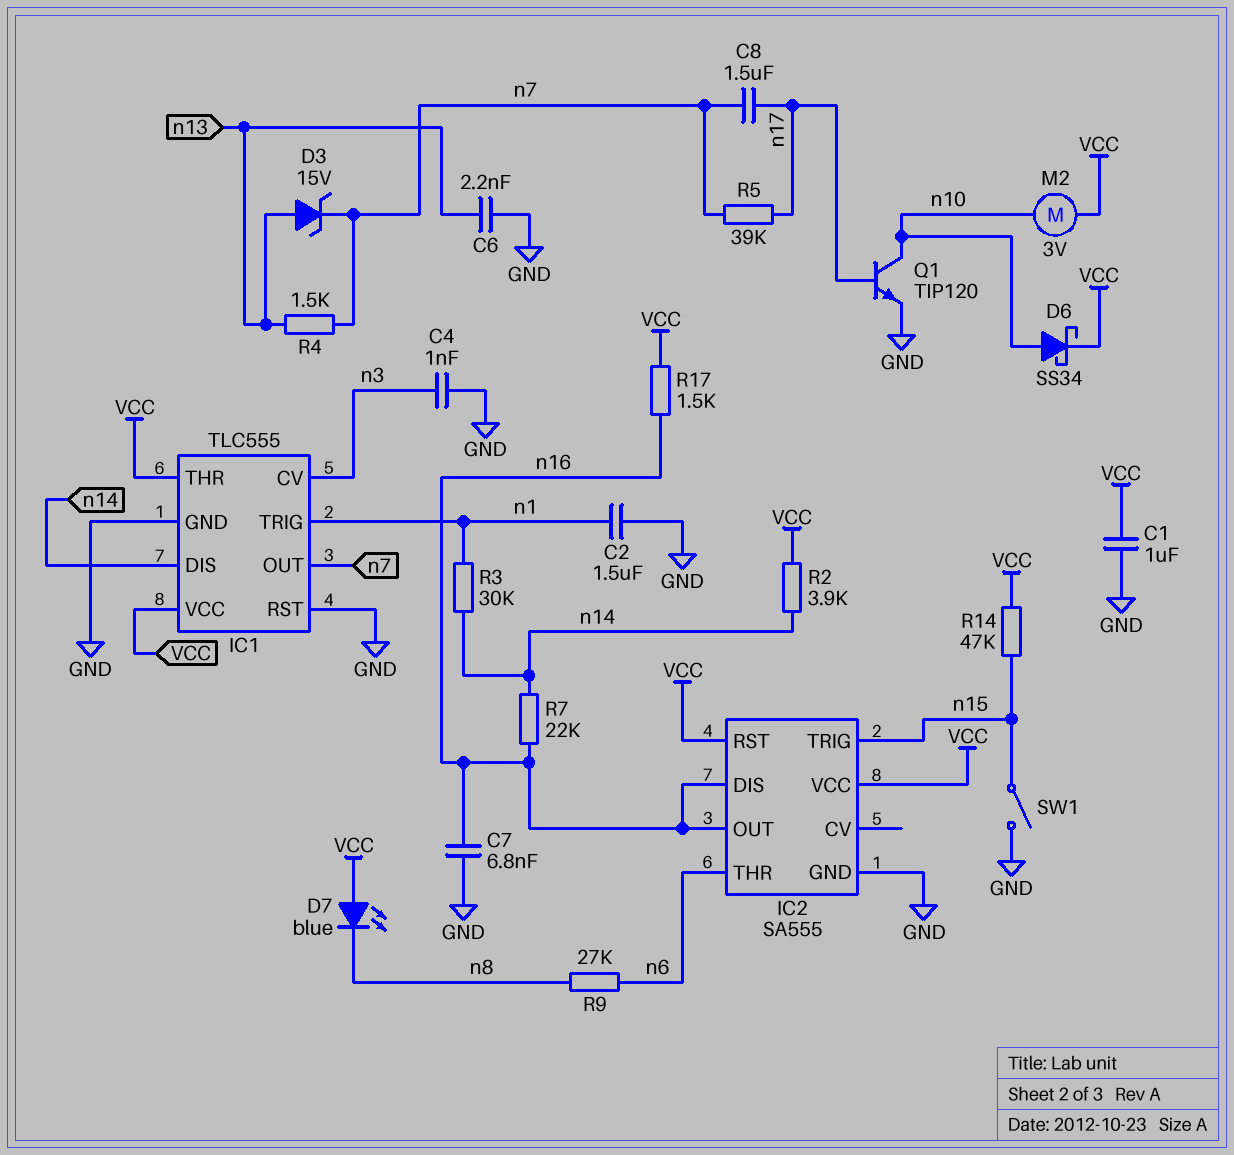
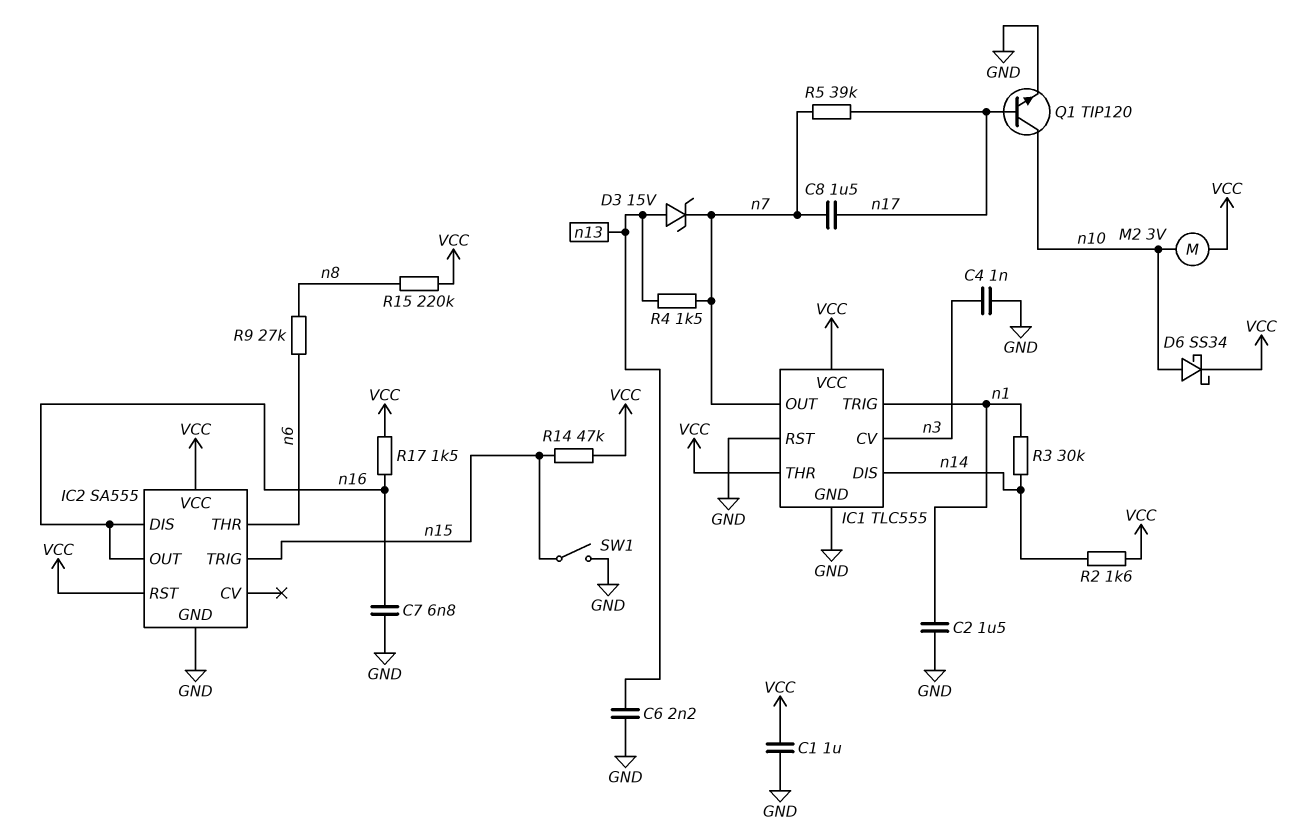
D7: LED blue (A VCC, K n8) -> none
R2: 3.9k (VCC, n14) -> 1.6k (VCC, n14)
R7: 22k (n14, n16) -> none
R15: none -> 220k (VCC, n8)

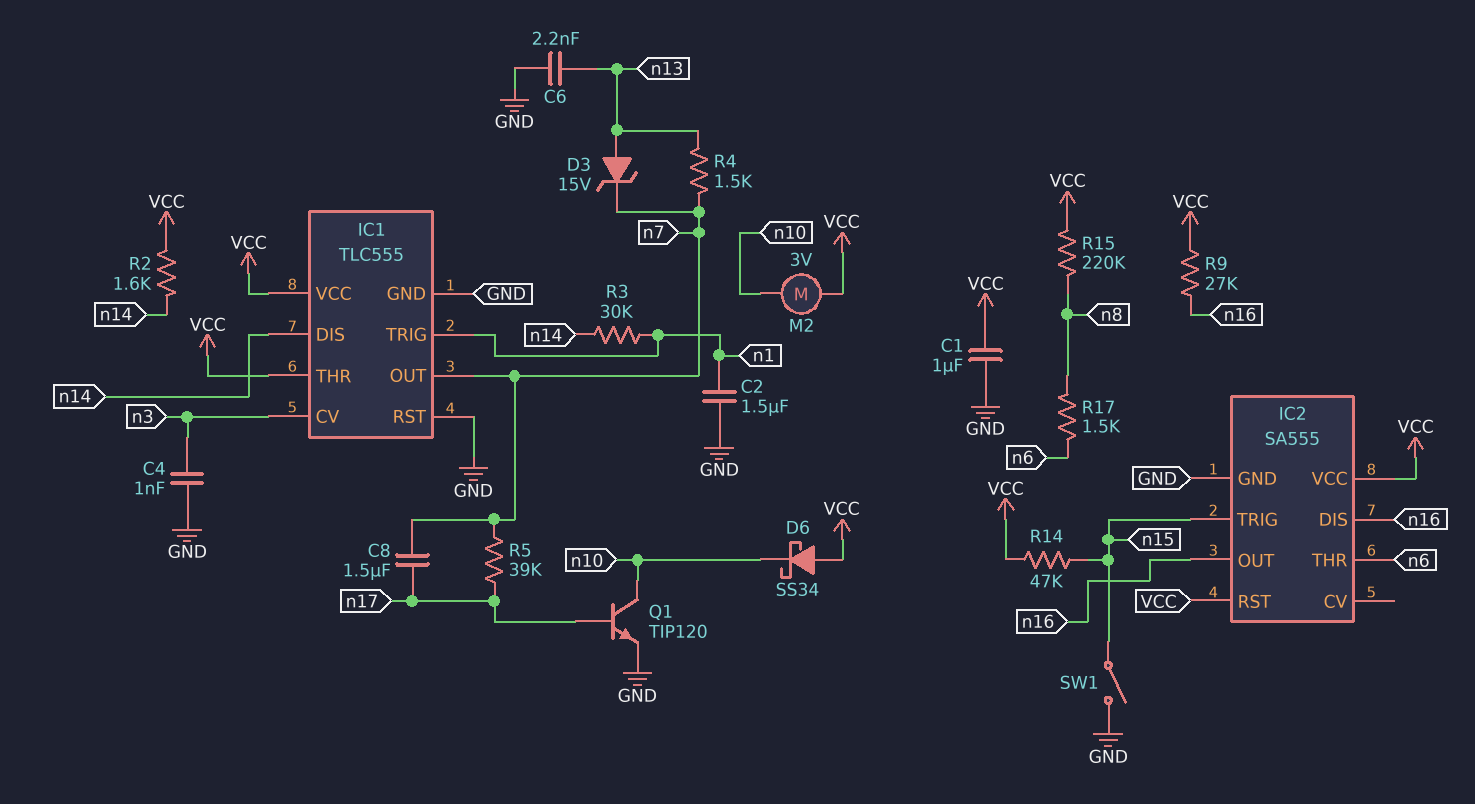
C7: 6.8nF (GND, n16) -> none
D6: schottky SS34 (A n10, K VCC) -> schottky SS34 (A VCC, K n10)
R9: 27k (n6, n8) -> 27k (VCC, n16)
R17: 1.5k (VCC, n16) -> 1.5k (n6, n8)

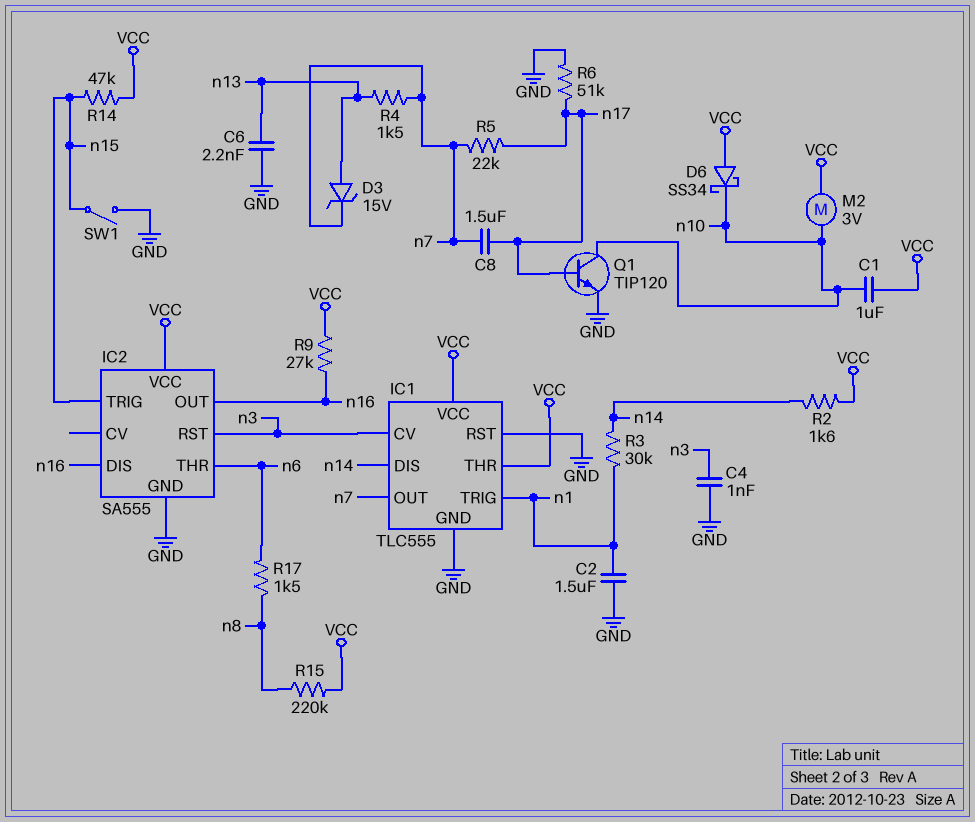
C1: 1uF (GND, VCC) -> 1uF (VCC, n10)
IC2 pin RST: VCC -> n3
R5: 39k (n7, n17) -> 22k (n7, n17)
R6: none -> 51k (GND, n17)

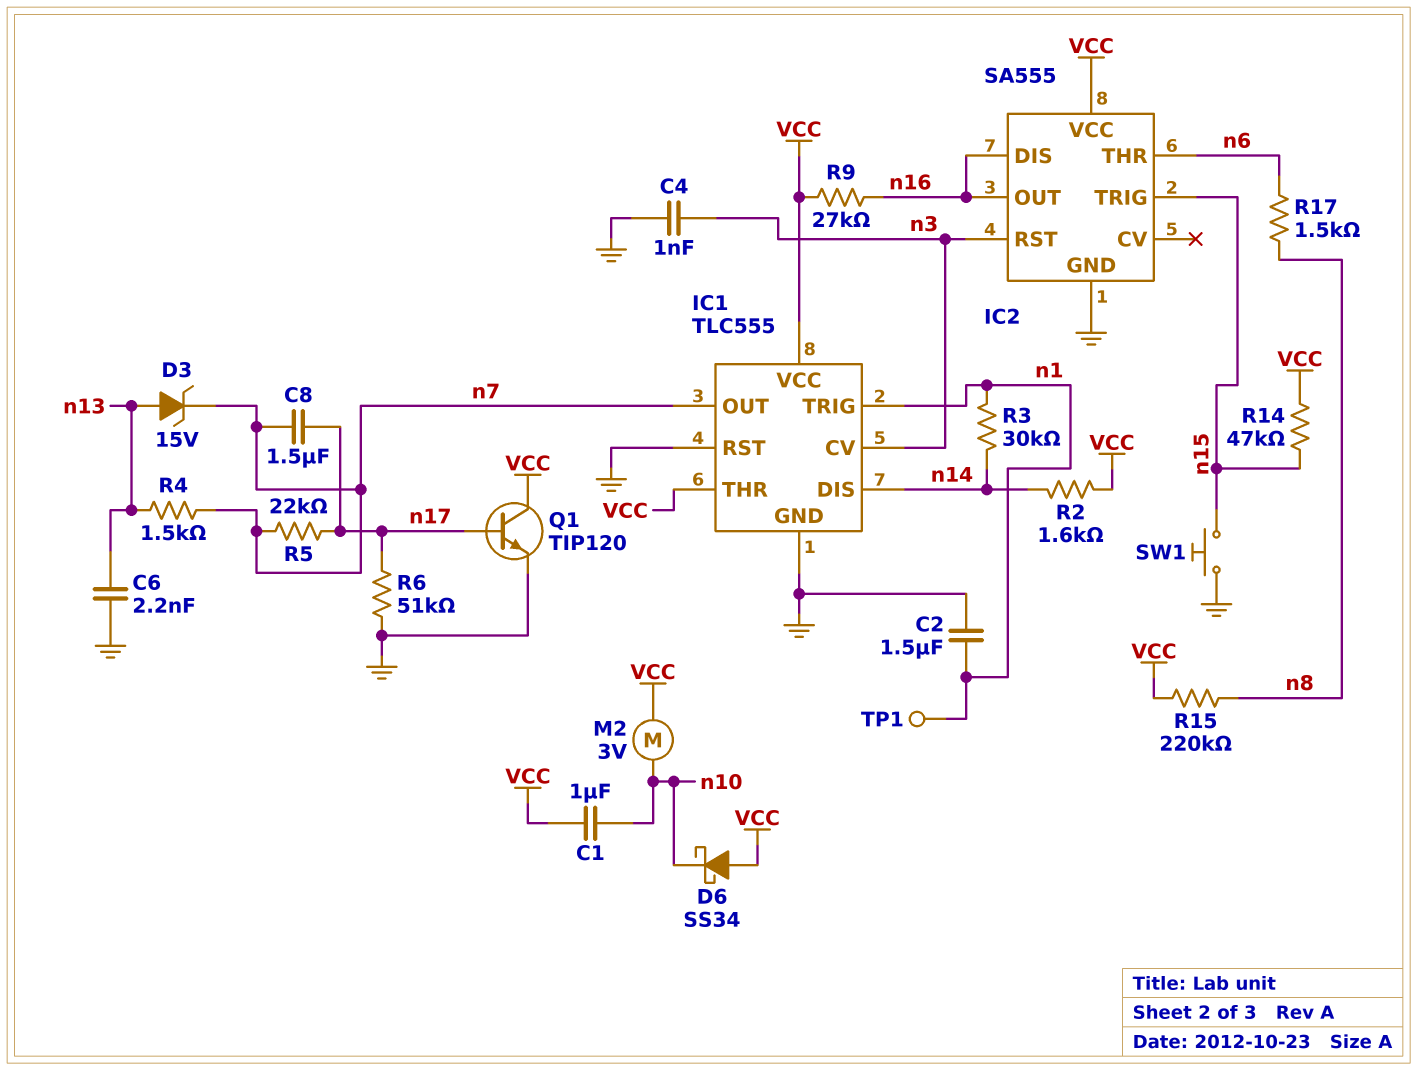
Q1: NPN TIP120 (B n17, C n10, E GND) -> NPN TIP120 (B n17, C VCC, E GND)
SW1: switch (GND, n15) -> button (GND, n15)
TP1: none -> test point (n1)

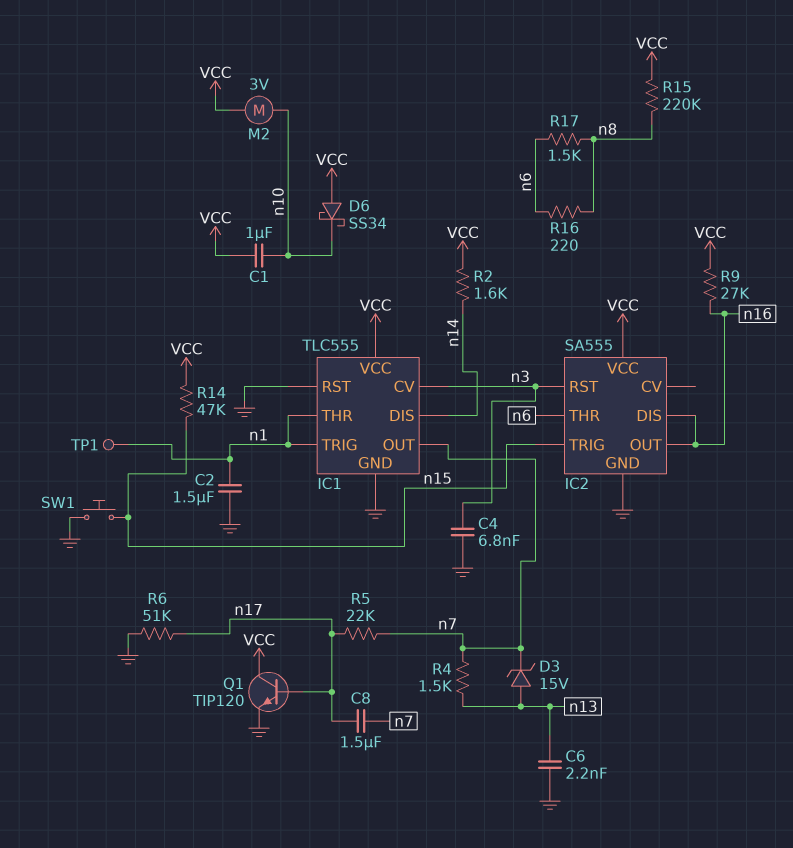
C4: 1nF (GND, n3) -> 6.8nF (GND, n3)
IC1 pin THR: VCC -> n1
R3: 30k (n1, n14) -> none
R16: none -> 220 (n6, n8)

